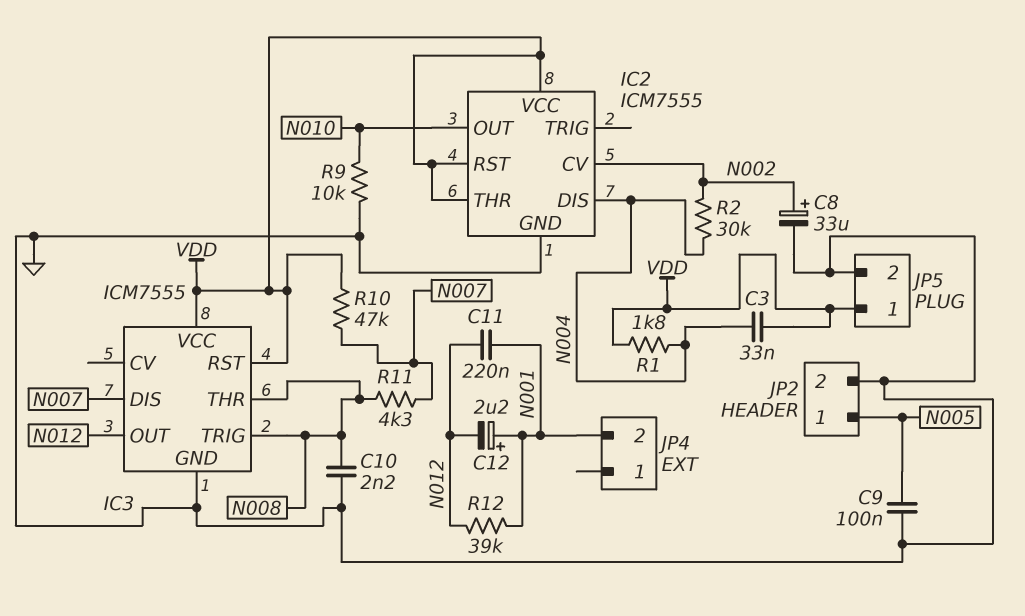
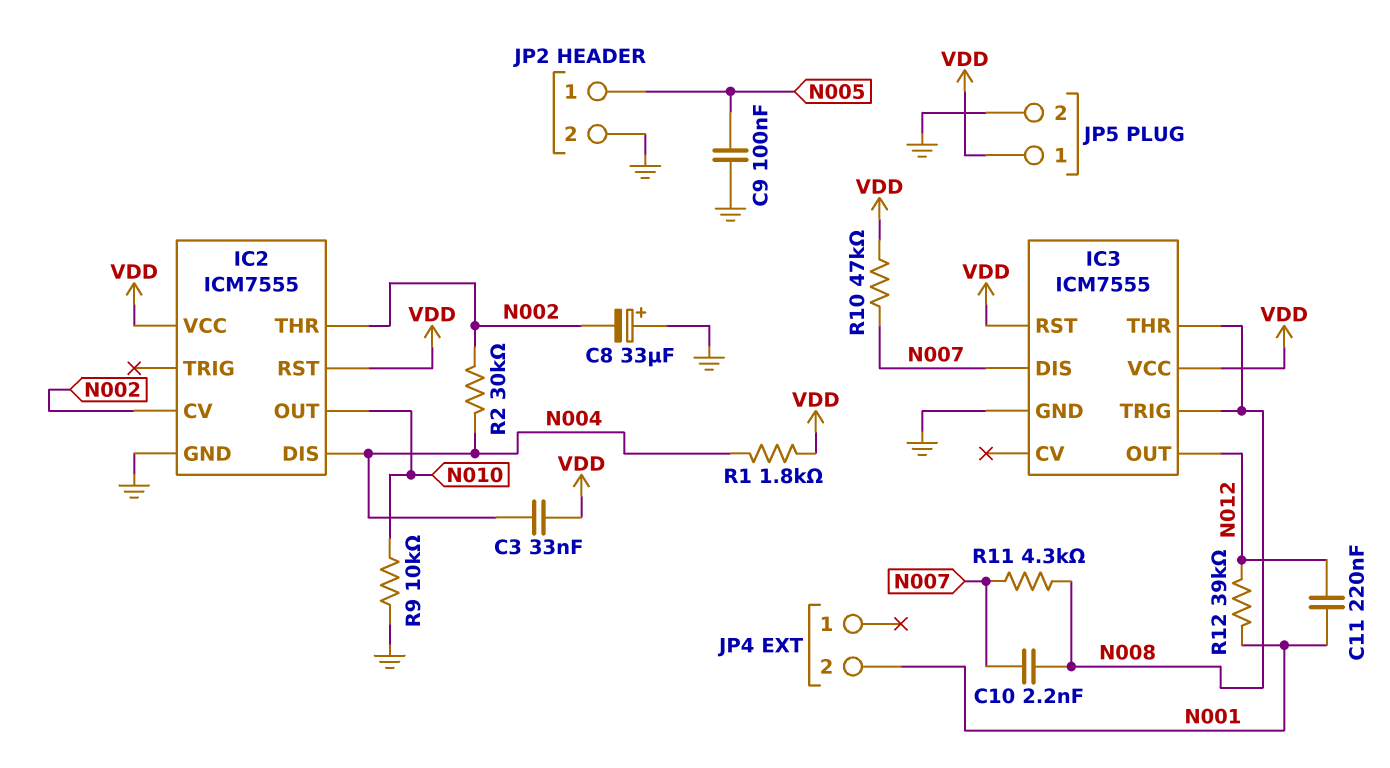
C8: 33uF (plus N002, minus GND) -> 33uF (plus GND, minus N002)
C10: 2.2nF (GND, N008) -> 2.2nF (N007, N008)
C12: 2.2uF (plus N001, minus N012) -> none
IC2 pin THR: VDD -> N002

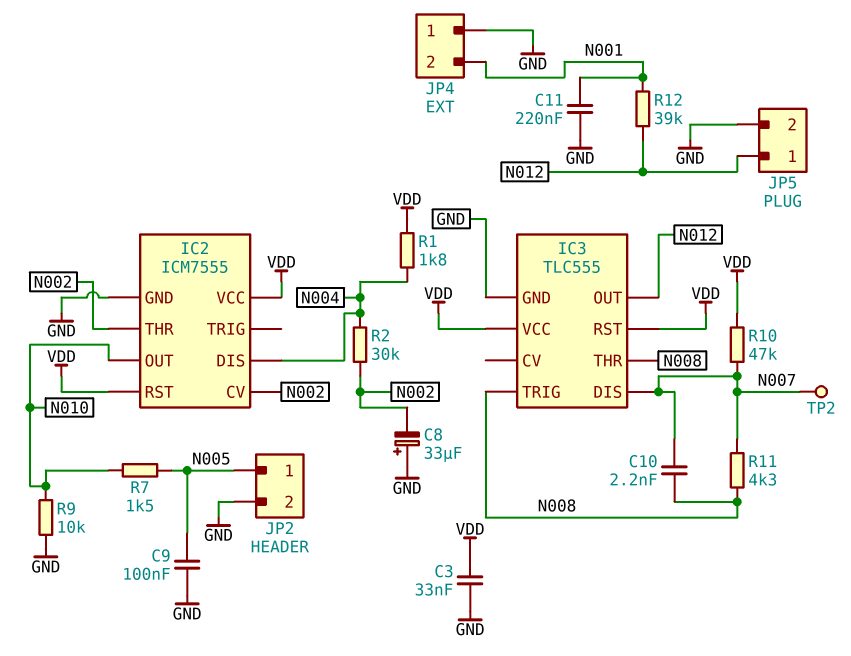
C3: 33nF (N004, VDD) -> 33nF (GND, VDD)
C11: 220nF (N001, N012) -> 220nF (GND, N001)
IC3: ICM7555 -> TLC555
JP4 pin 1: none -> GND
JP5 pin 1: VDD -> N012
R7: none -> 1.5k (N005, N010)
TP2: none -> test point (N007)

